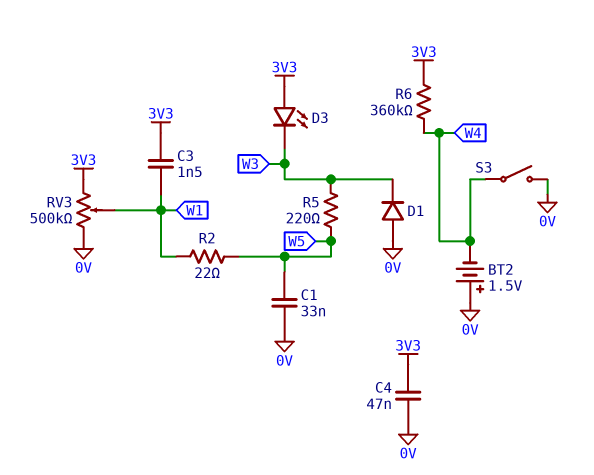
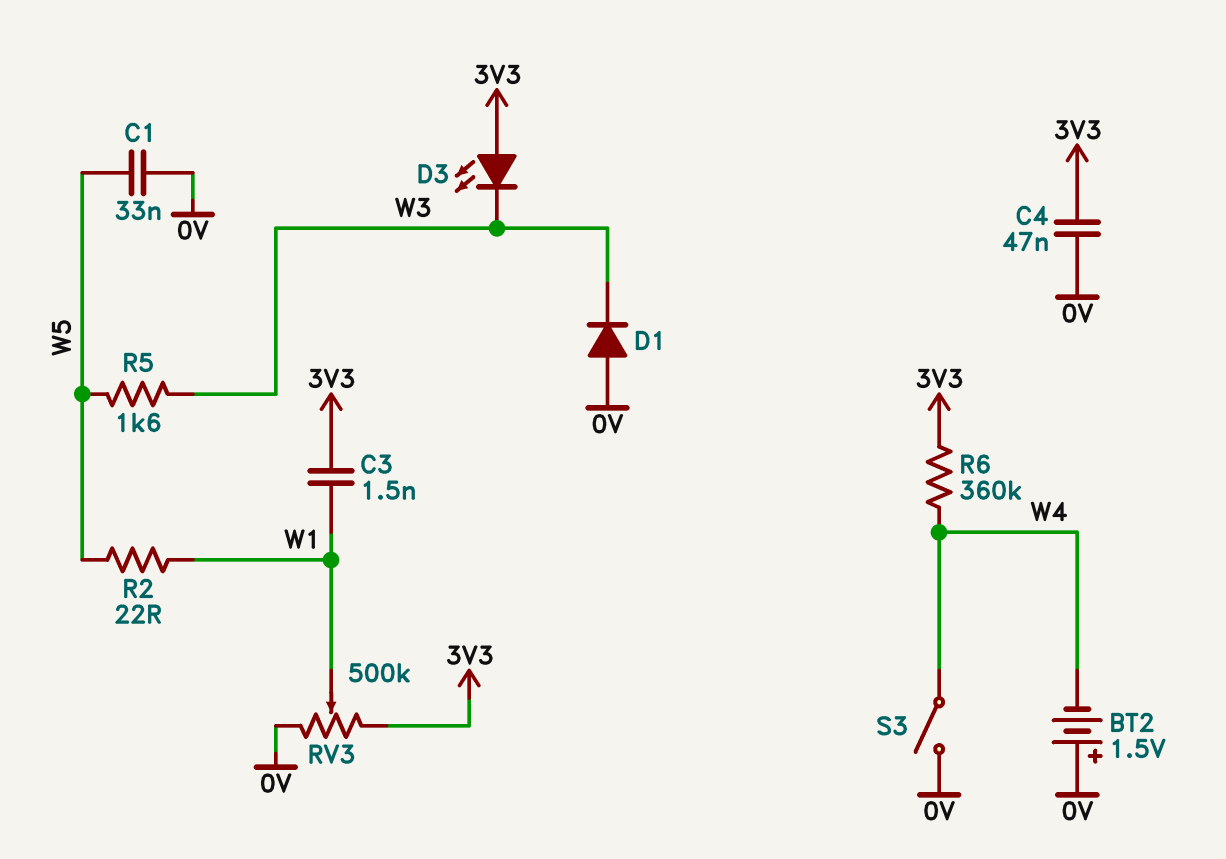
R5: 220 (W3, W5) -> 1.6k (W3, W5)

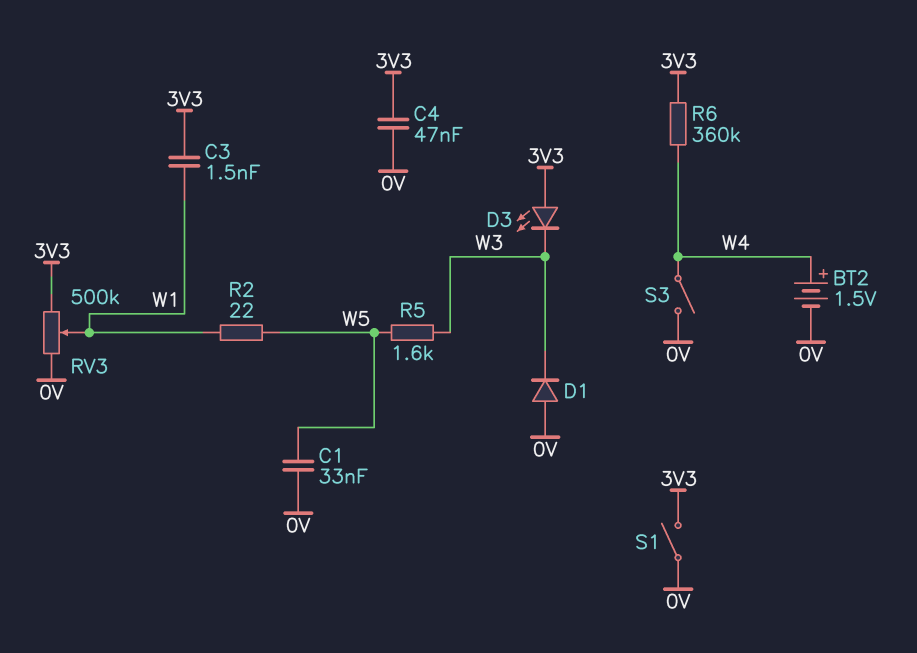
BT2: 1.5V (plus 0V, minus W4) -> 1.5V (plus W4, minus 0V)
S1: none -> switch (0V, 3V3)

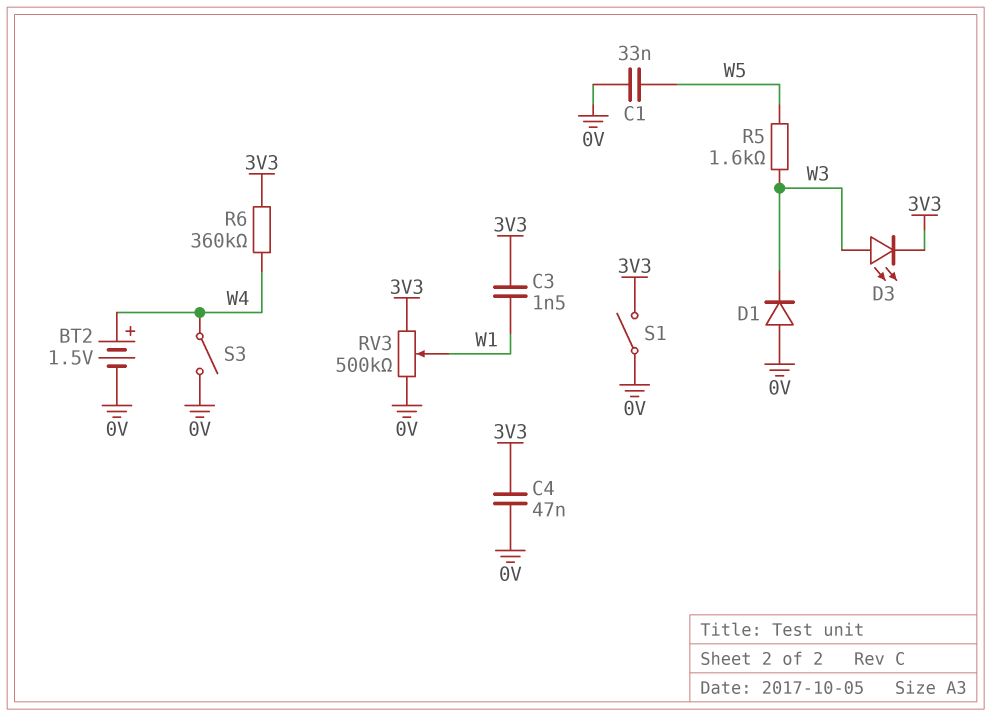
D3: LED (A 3V3, K W3) -> LED (A W3, K 3V3)
R2: 22 (W1, W5) -> none

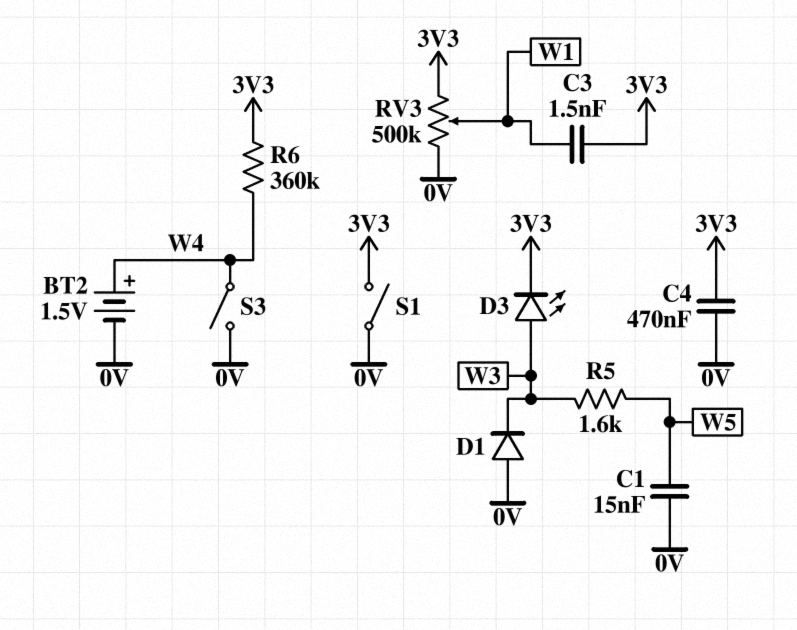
C1: 33nF (0V, W5) -> 15nF (0V, W5)
C4: 47nF (0V, 3V3) -> 470nF (0V, 3V3)

